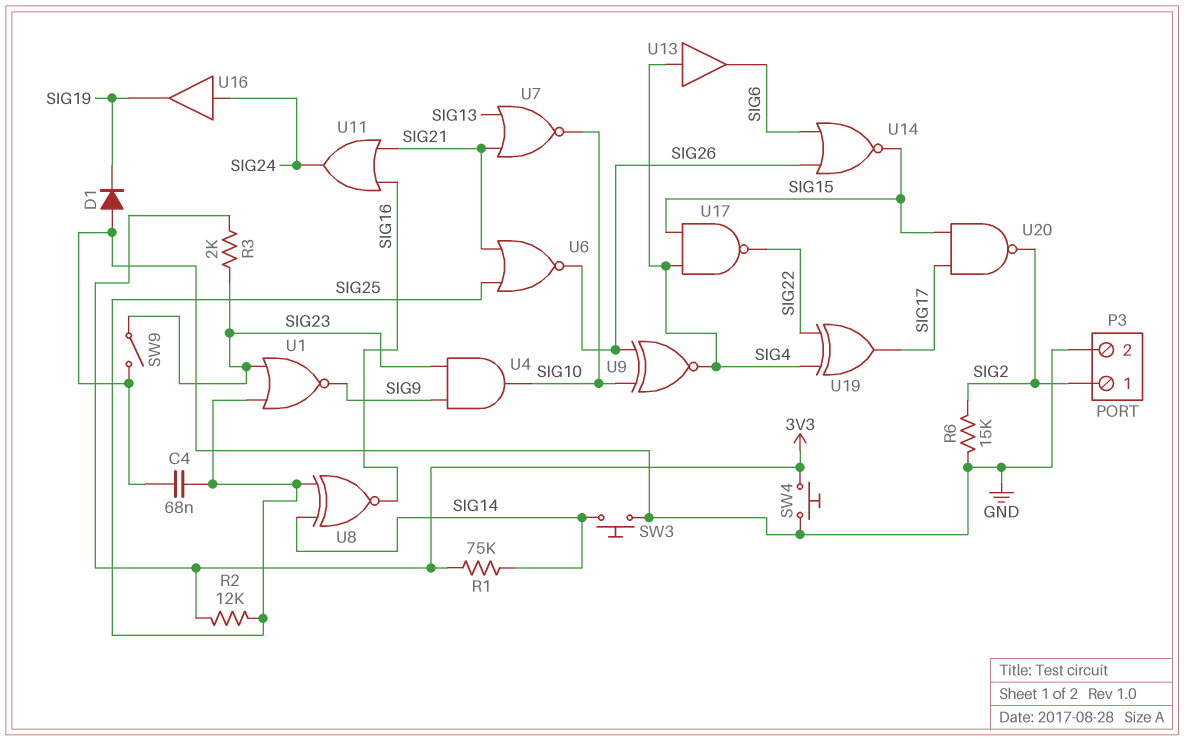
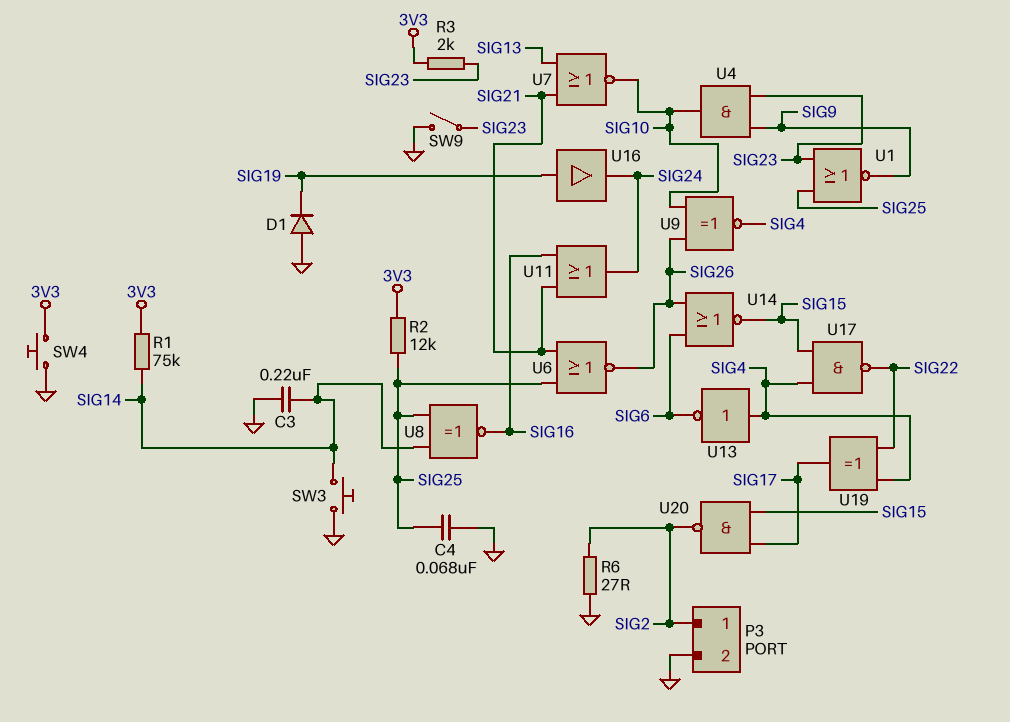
C3: none -> 220nF (GND, SIG14)
R6: 15k (GND, SIG2) -> 27 (GND, SIG2)
U13: buffer (in SIG4, out SIG6) -> NOT (in SIG4, out SIG6)
U16: buffer (in SIG24, out SIG19) -> buffer (in SIG19, out SIG24)

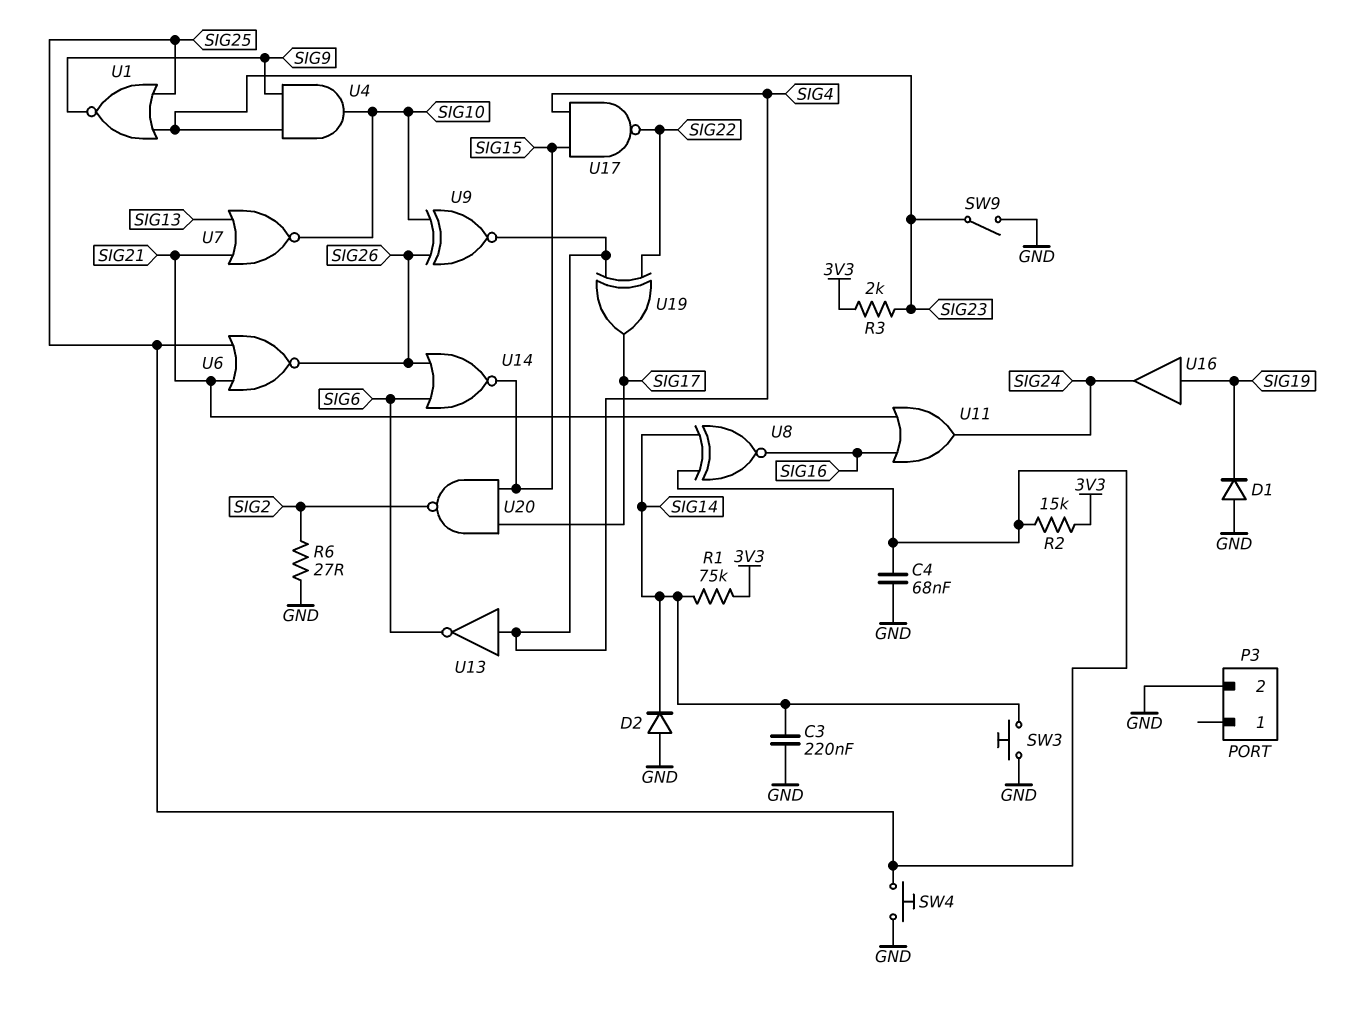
D2: none -> diode (A GND, K SIG14)
P3 pin 1: SIG2 -> none
R2: 12k (3V3, SIG25) -> 15k (3V3, SIG25)
SW4: button (3V3, GND) -> button (GND, SIG25)

